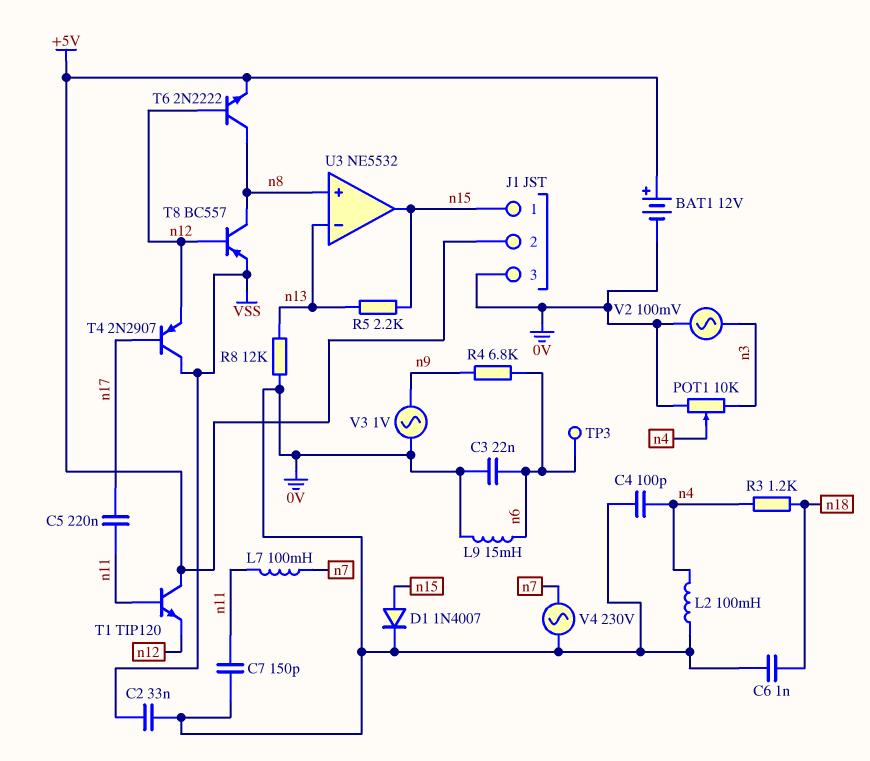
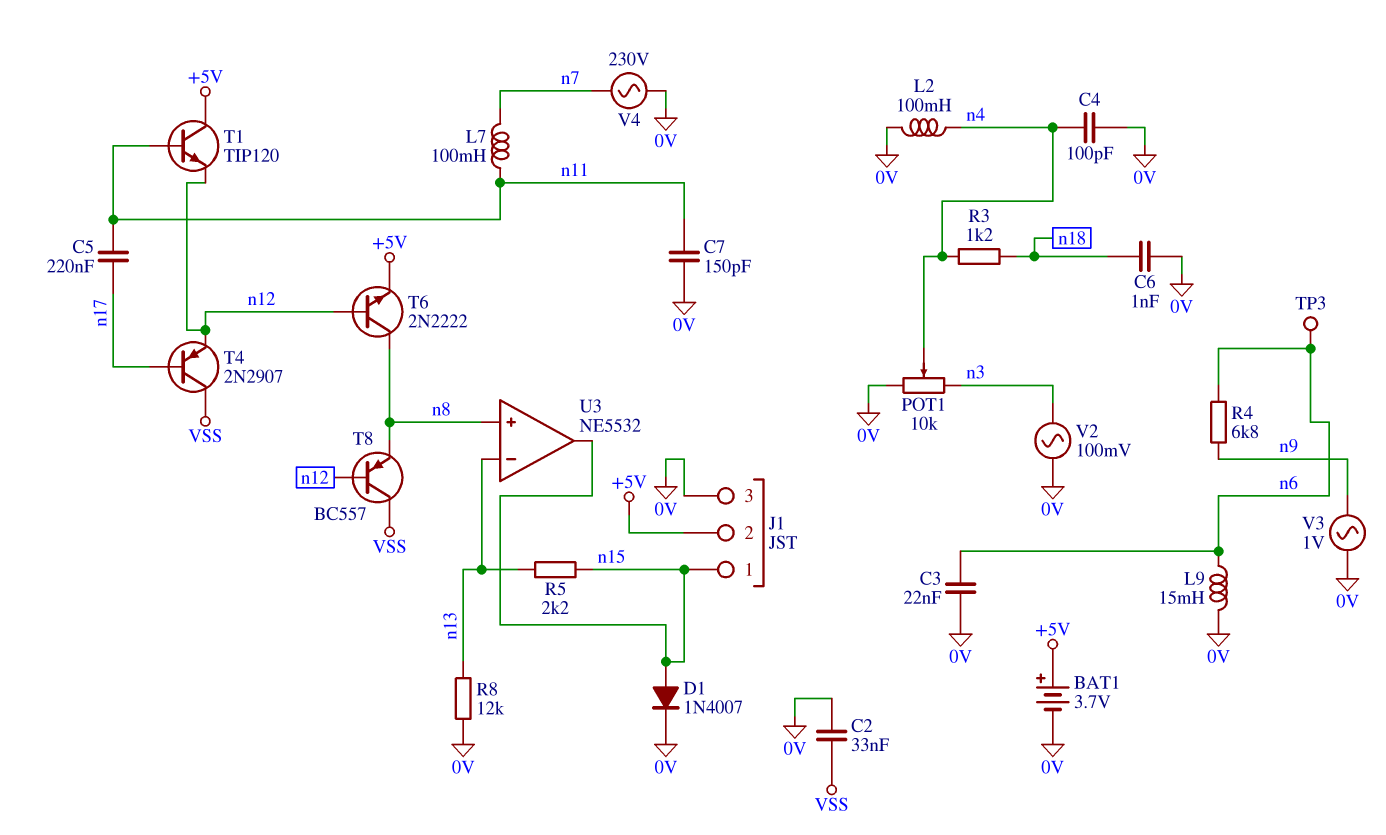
BAT1: 12V (plus +5V, minus 0V) -> 3.7V (plus +5V, minus 0V)
T8: PNP BC557 (B n12, C n8, E VSS) -> PNP BC557 (B n12, C VSS, E n8)

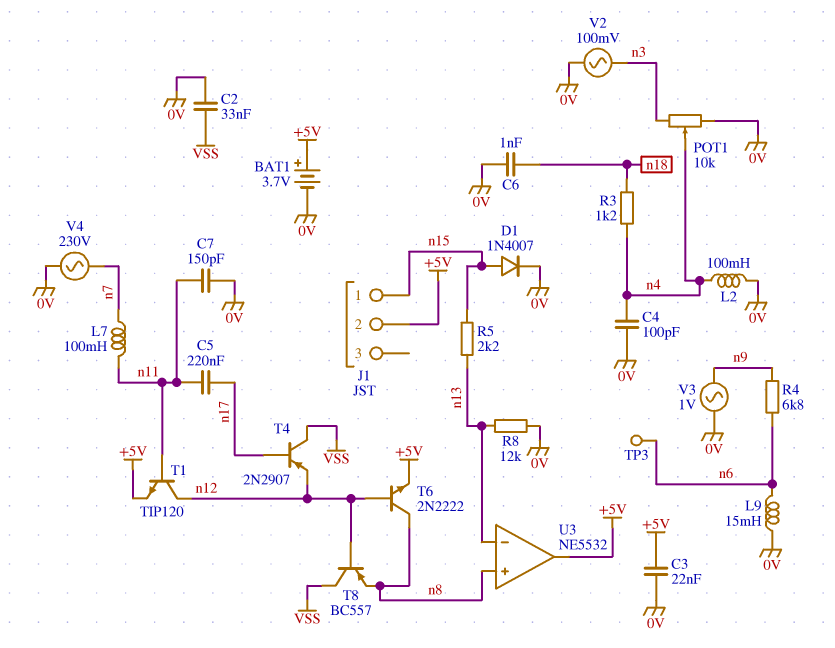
C3: 22nF (0V, n6) -> 22nF (+5V, 0V)
J1 pin 3: 0V -> none
T1: NPN TIP120 (B n11, C +5V, E n12) -> NPN TIP120 (B n11, C n12, E +5V)
U3 pin out: n15 -> +5V

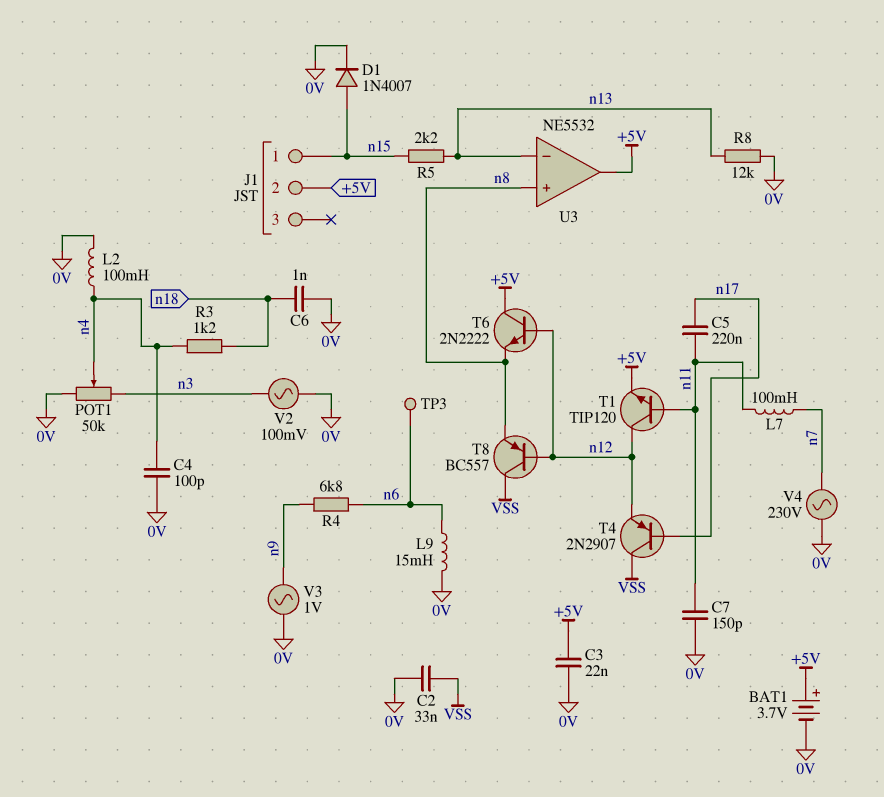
POT1: 10k (0V, n3, wiper n4) -> 50k (0V, n3, wiper n4)
T6: NPN 2N2222 (B n12, C n8, E +5V) -> NPN 2N2222 (B n12, C +5V, E n8)

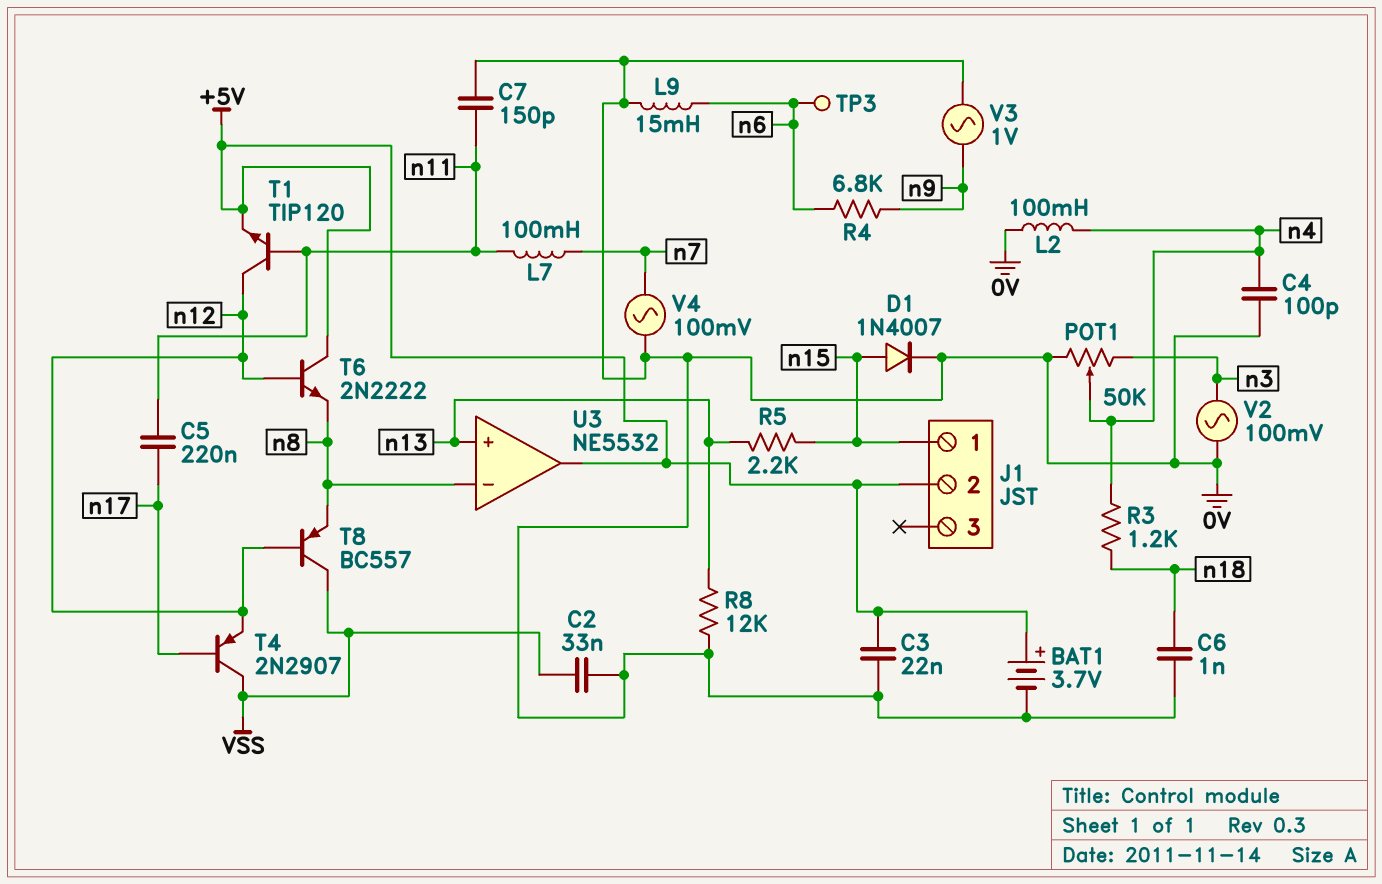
U3 pin in+: n8 -> n13
U3 pin in-: n13 -> n8
V4: AC 230V (0V, n7) -> AC 100mV (0V, n7)

